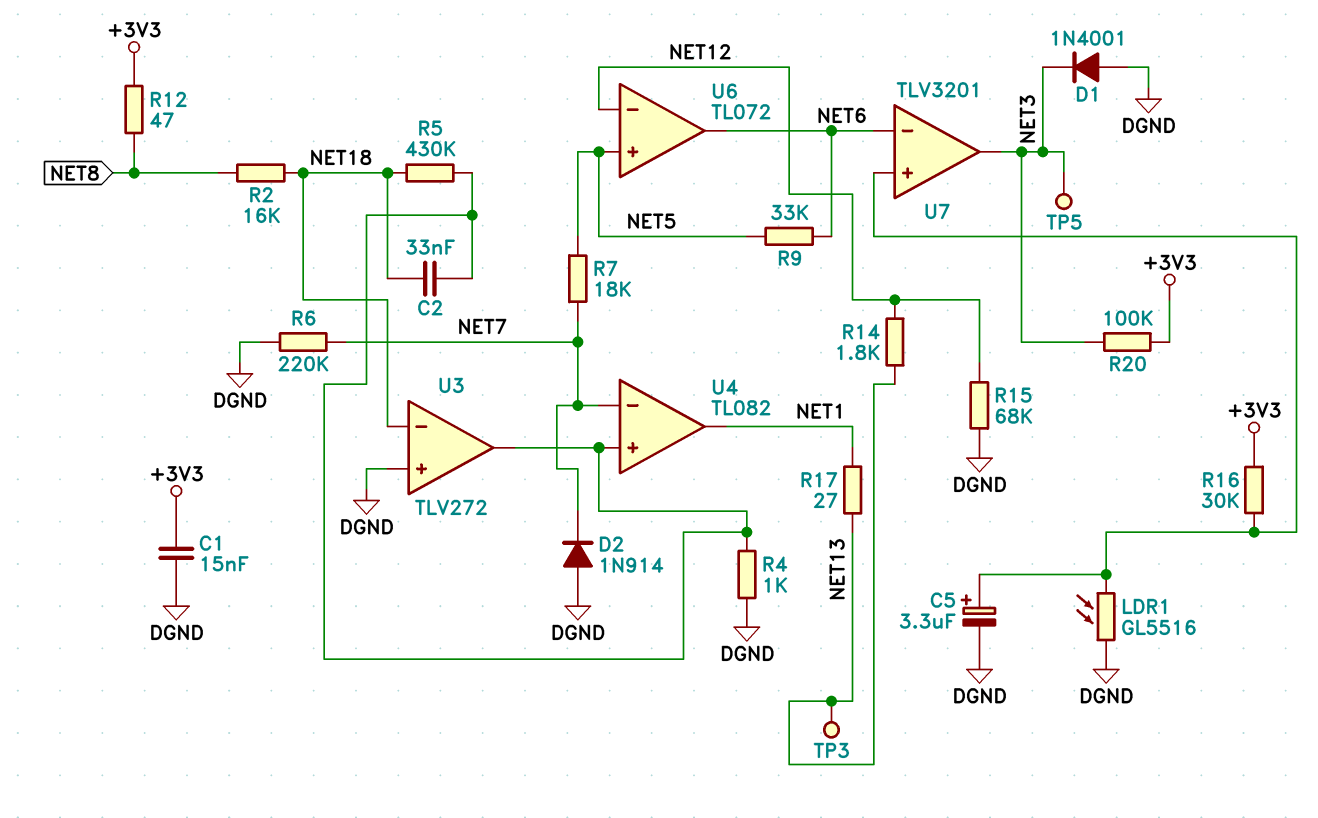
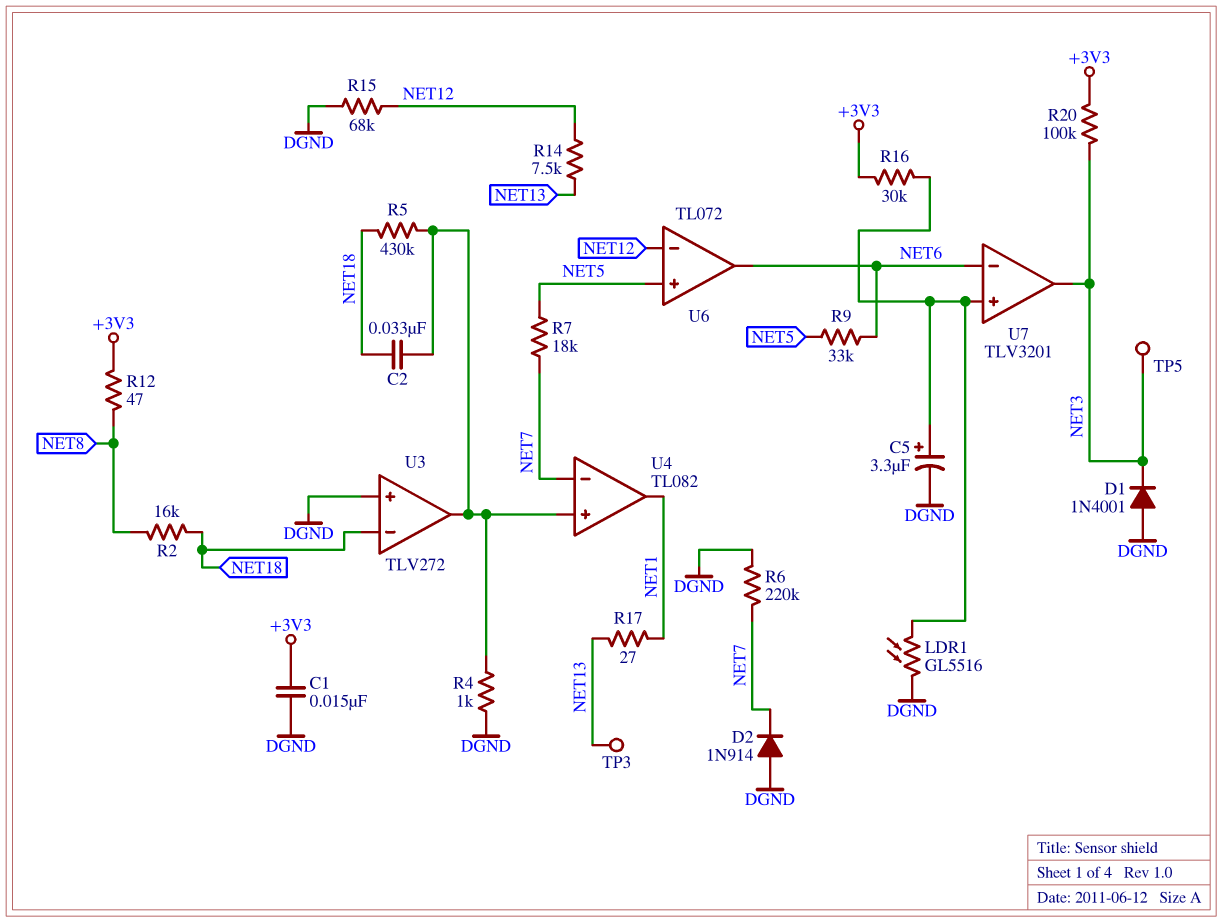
R14: 1.8k (NET12, NET13) -> 7.5k (NET12, NET13)

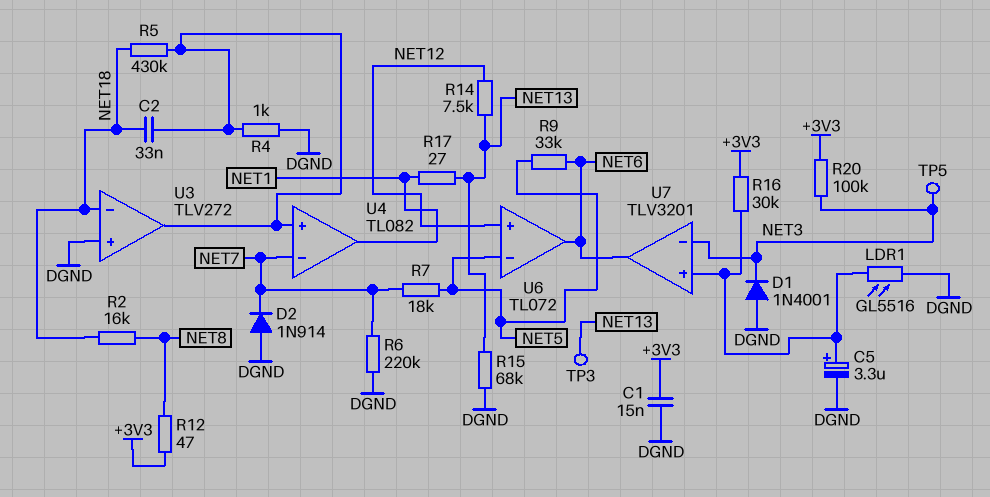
R15: 68k (DGND, NET12) -> 68k (DGND, NET13)
U6 pin in+: NET5 -> NET12
U6 pin in-: NET12 -> NET5
U7 pin in-: NET6 -> NET3
U7 pin out: NET3 -> NET6

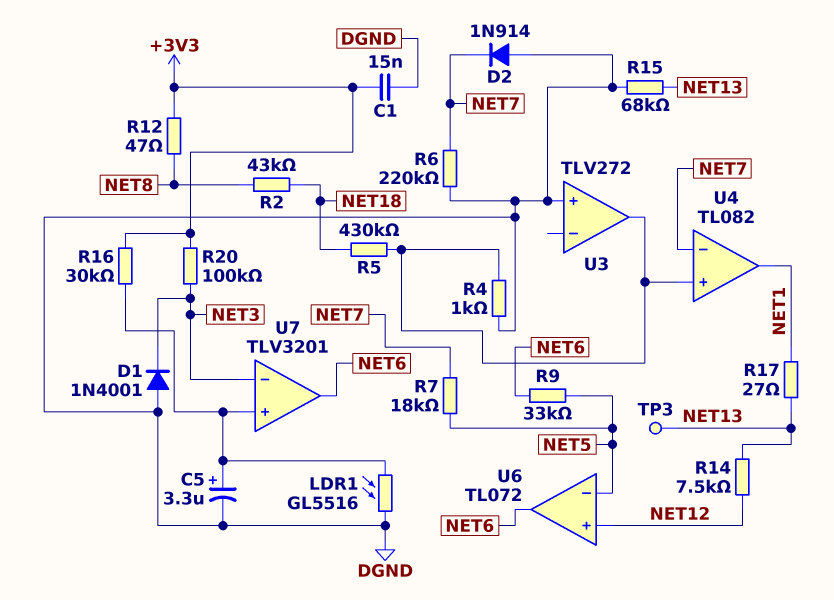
C2: 33nF (NET18, U3/out) -> none
R2: 16k (NET8, NET18) -> 43k (NET8, NET18)
TP5: test point (NET3) -> none
U3 pin in-: NET18 -> none

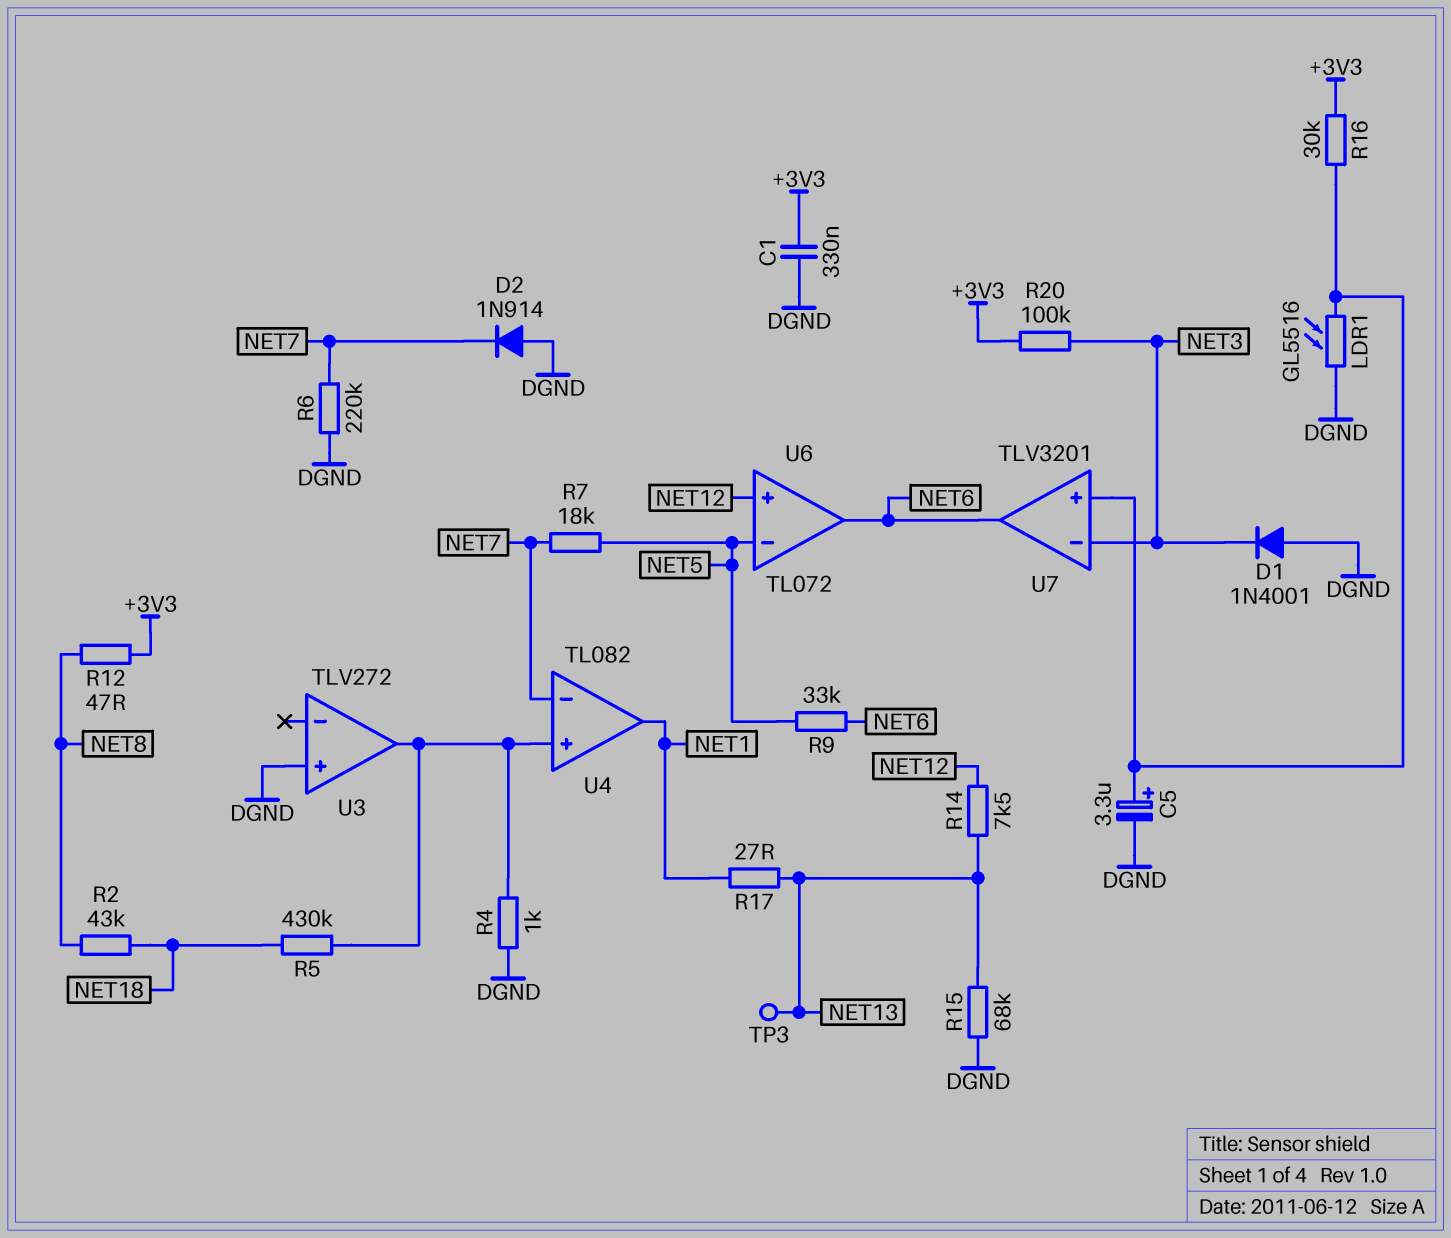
C1: 15nF (+3V3, DGND) -> 330nF (+3V3, DGND)

